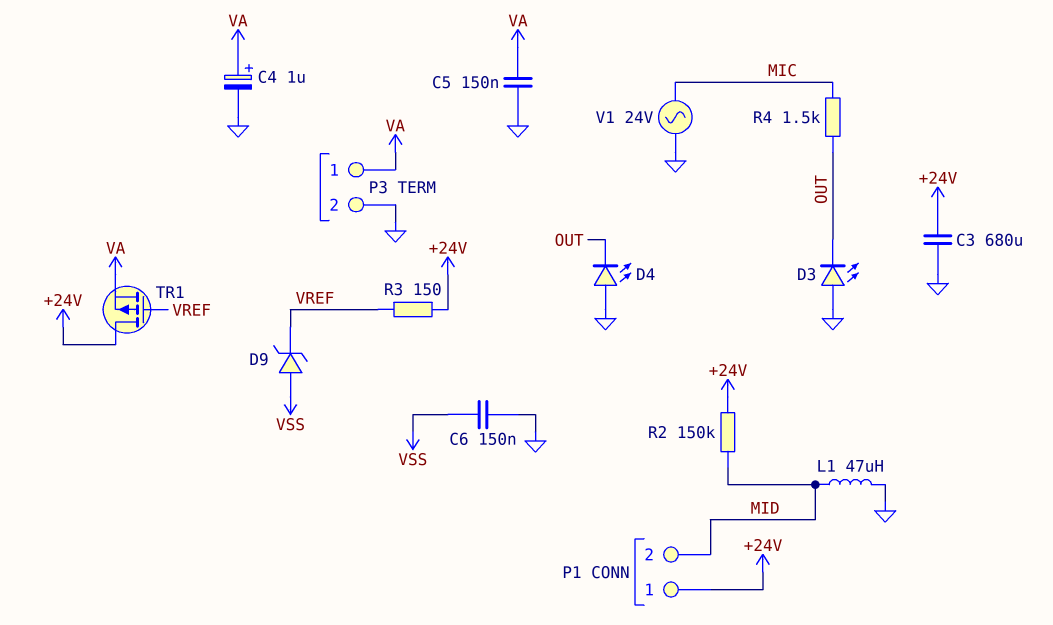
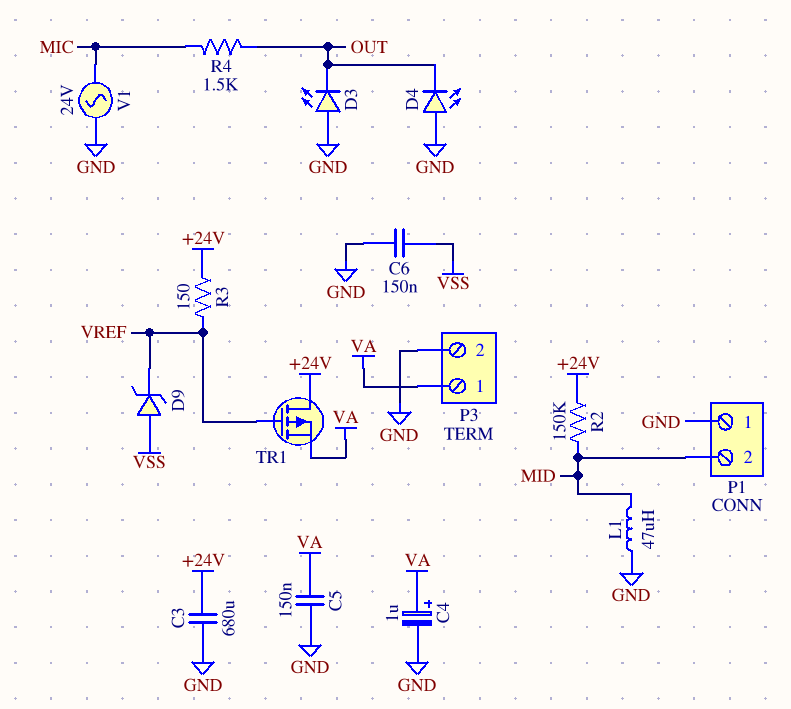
P1 pin 1: +24V -> GND

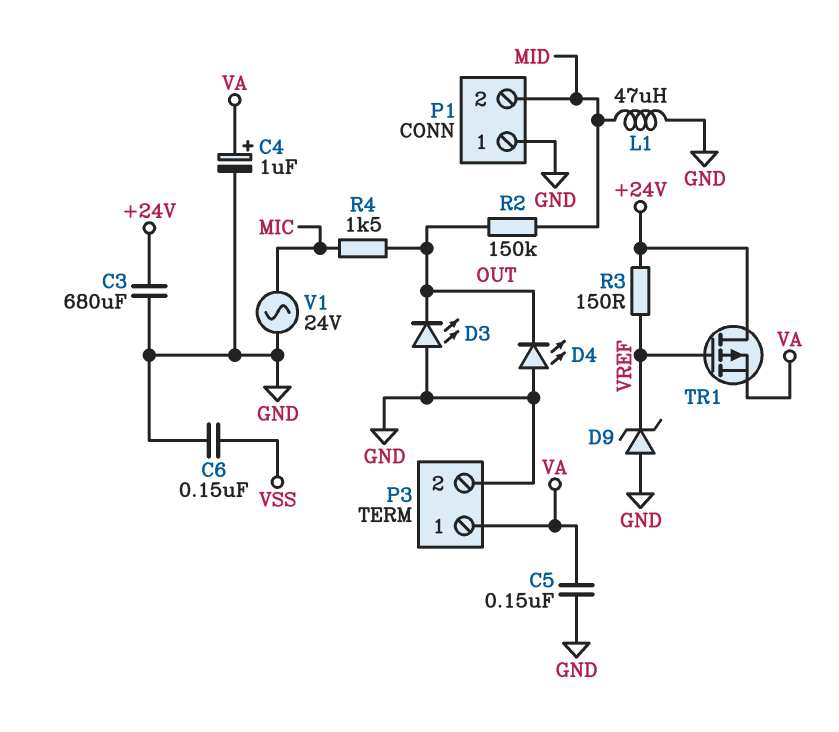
D9: zener (A VSS, K VREF) -> zener (A GND, K VREF)
R2: 150k (+24V, MID) -> 150k (MID, OUT)

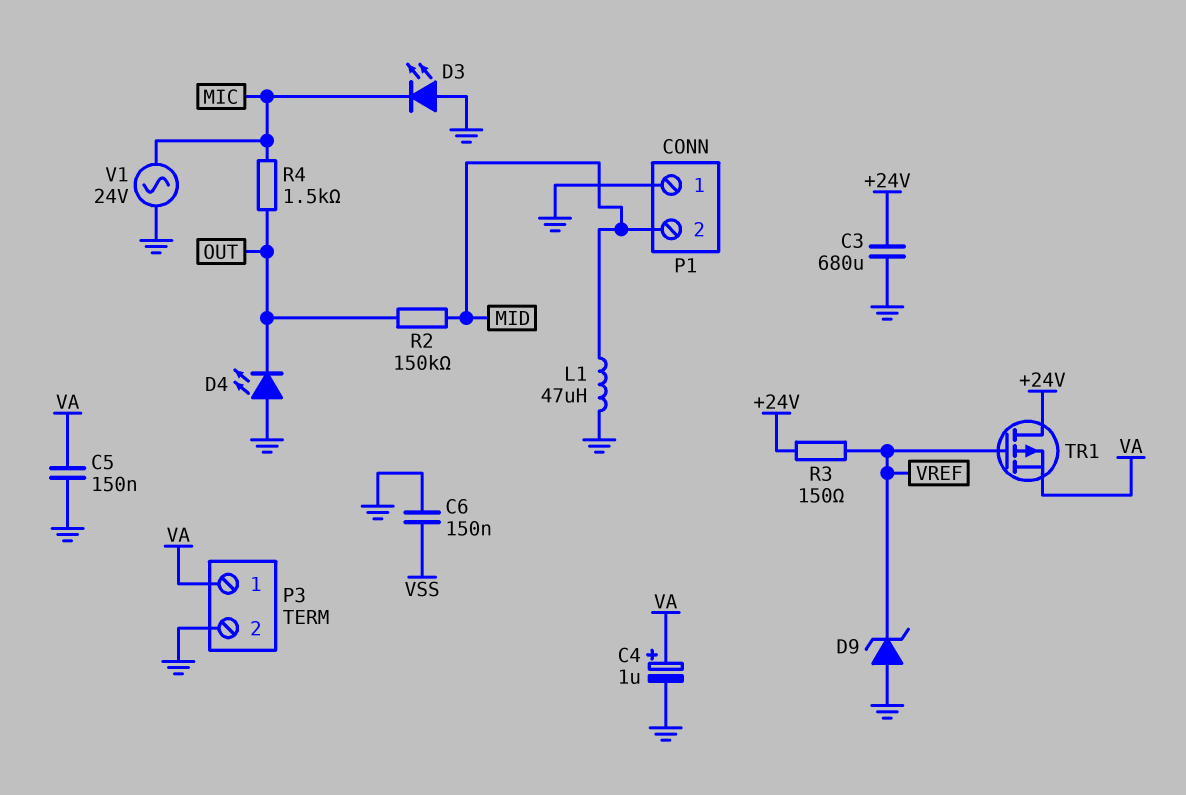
D3: LED (A GND, K OUT) -> LED (A GND, K MIC)

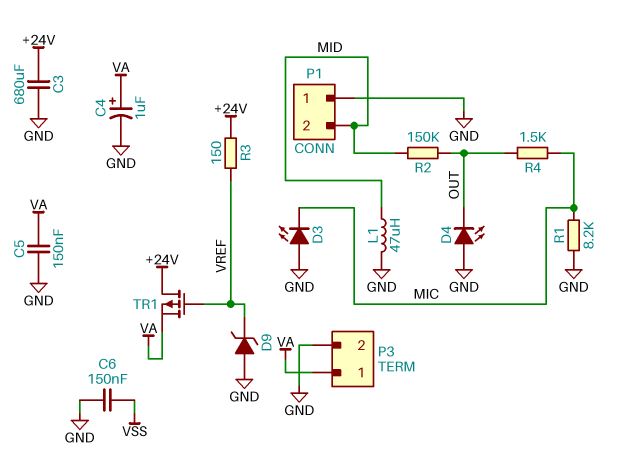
R1: none -> 8.2k (GND, MIC)
V1: AC 24V (GND, MIC) -> none

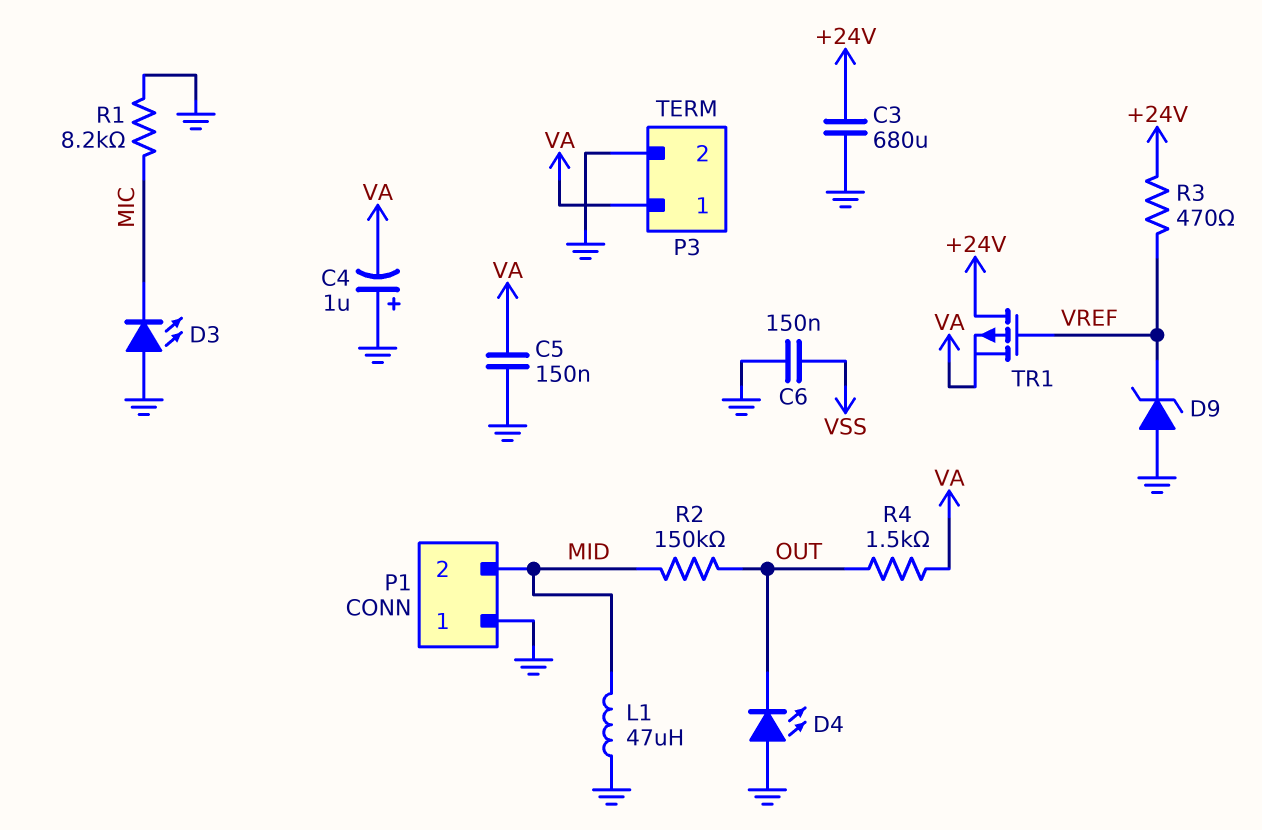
C4: 1uF (plus VA, minus GND) -> 1uF (plus GND, minus VA)
R3: 150 (+24V, VREF) -> 470 (+24V, VREF)
R4: 1.5k (MIC, OUT) -> 1.5k (OUT, VA)

